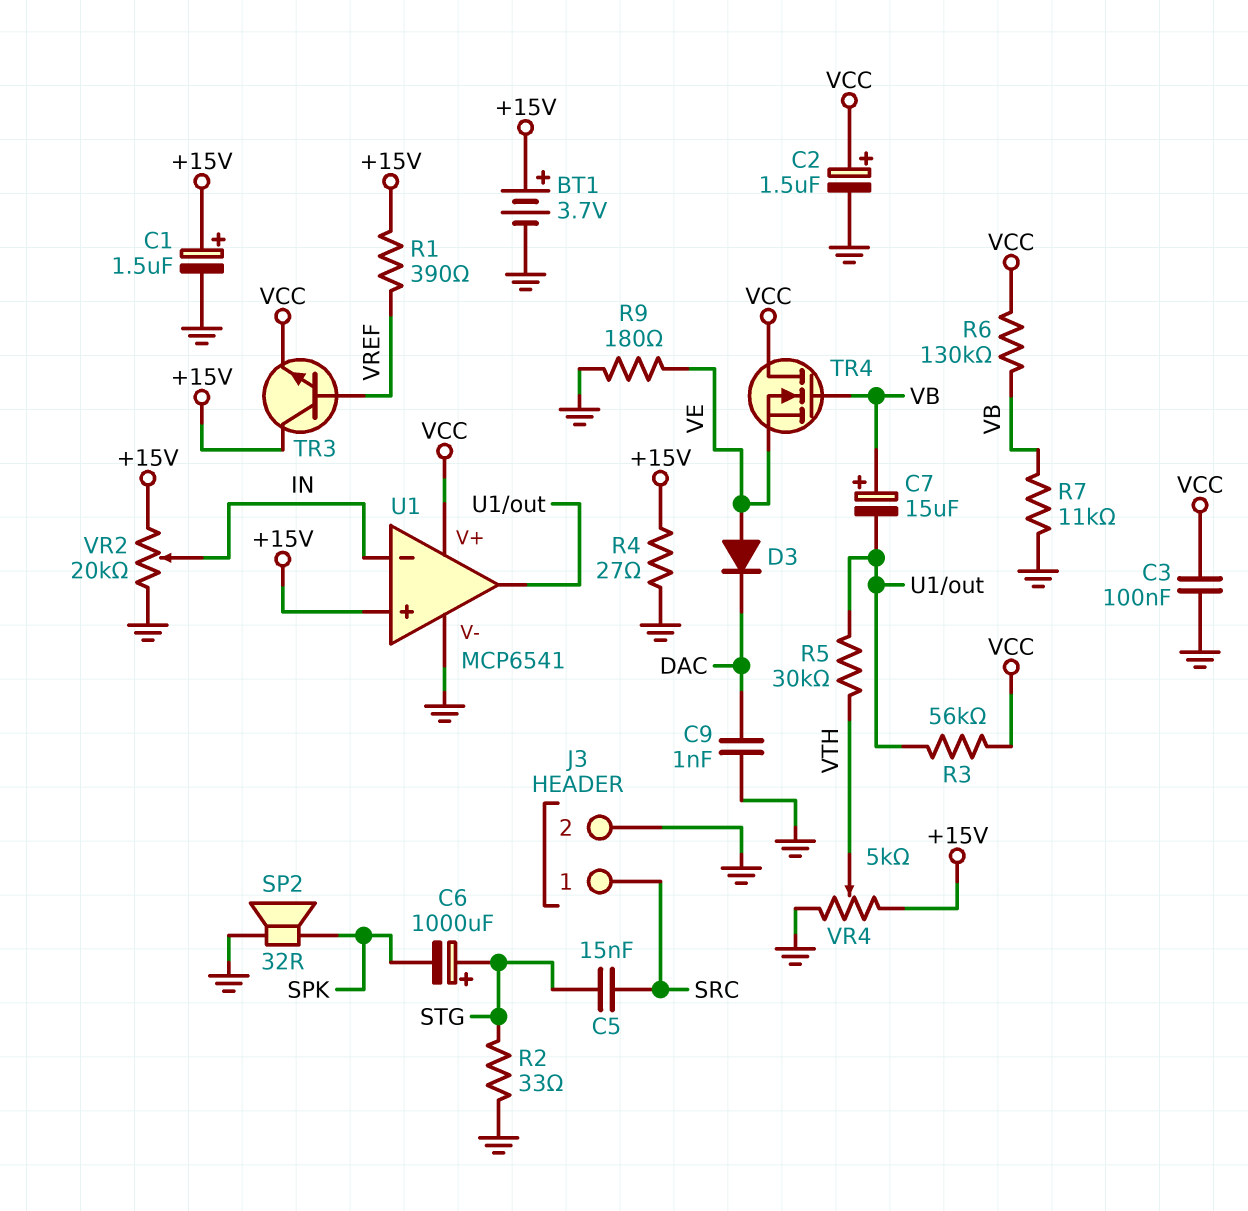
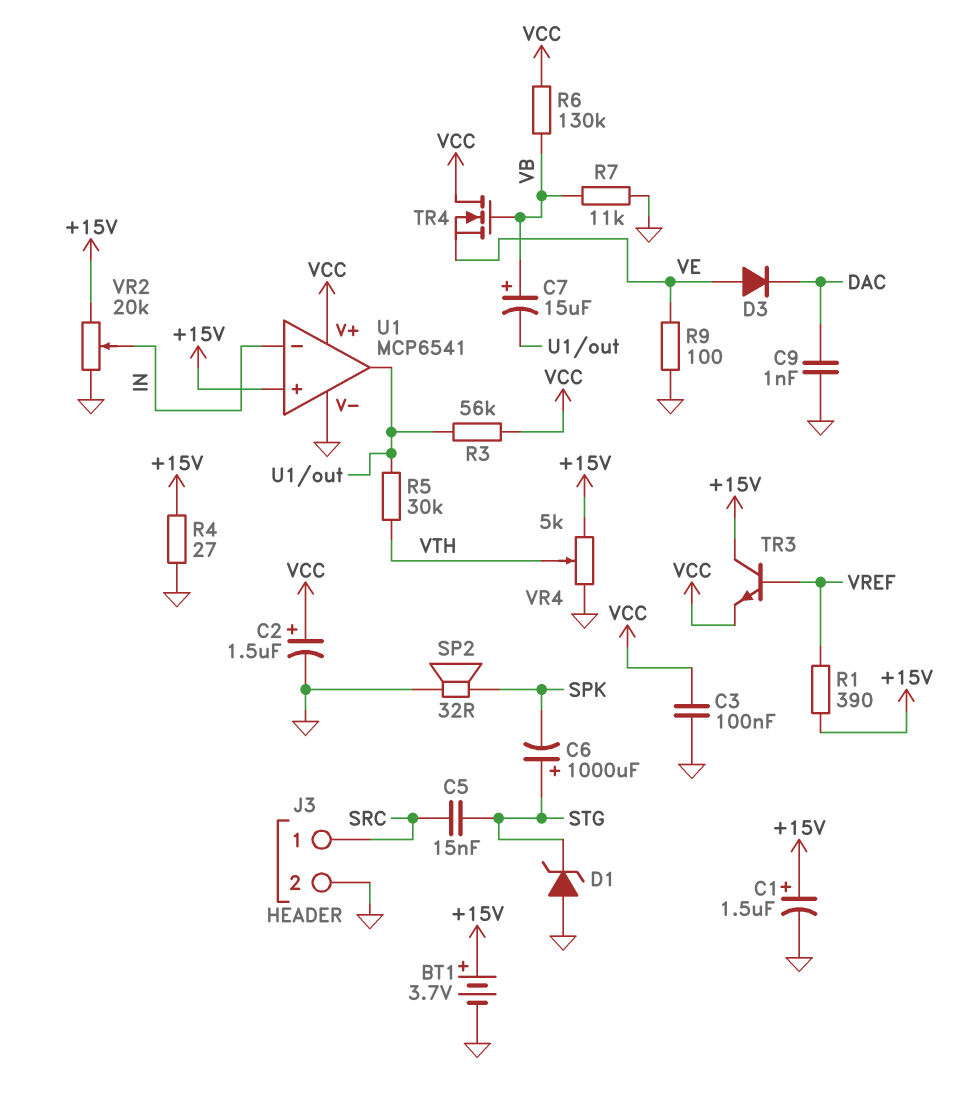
D1: none -> zener (A GND, K STG)
R2: 33 (GND, STG) -> none
R9: 180 (GND, VE) -> 100 (GND, VE)

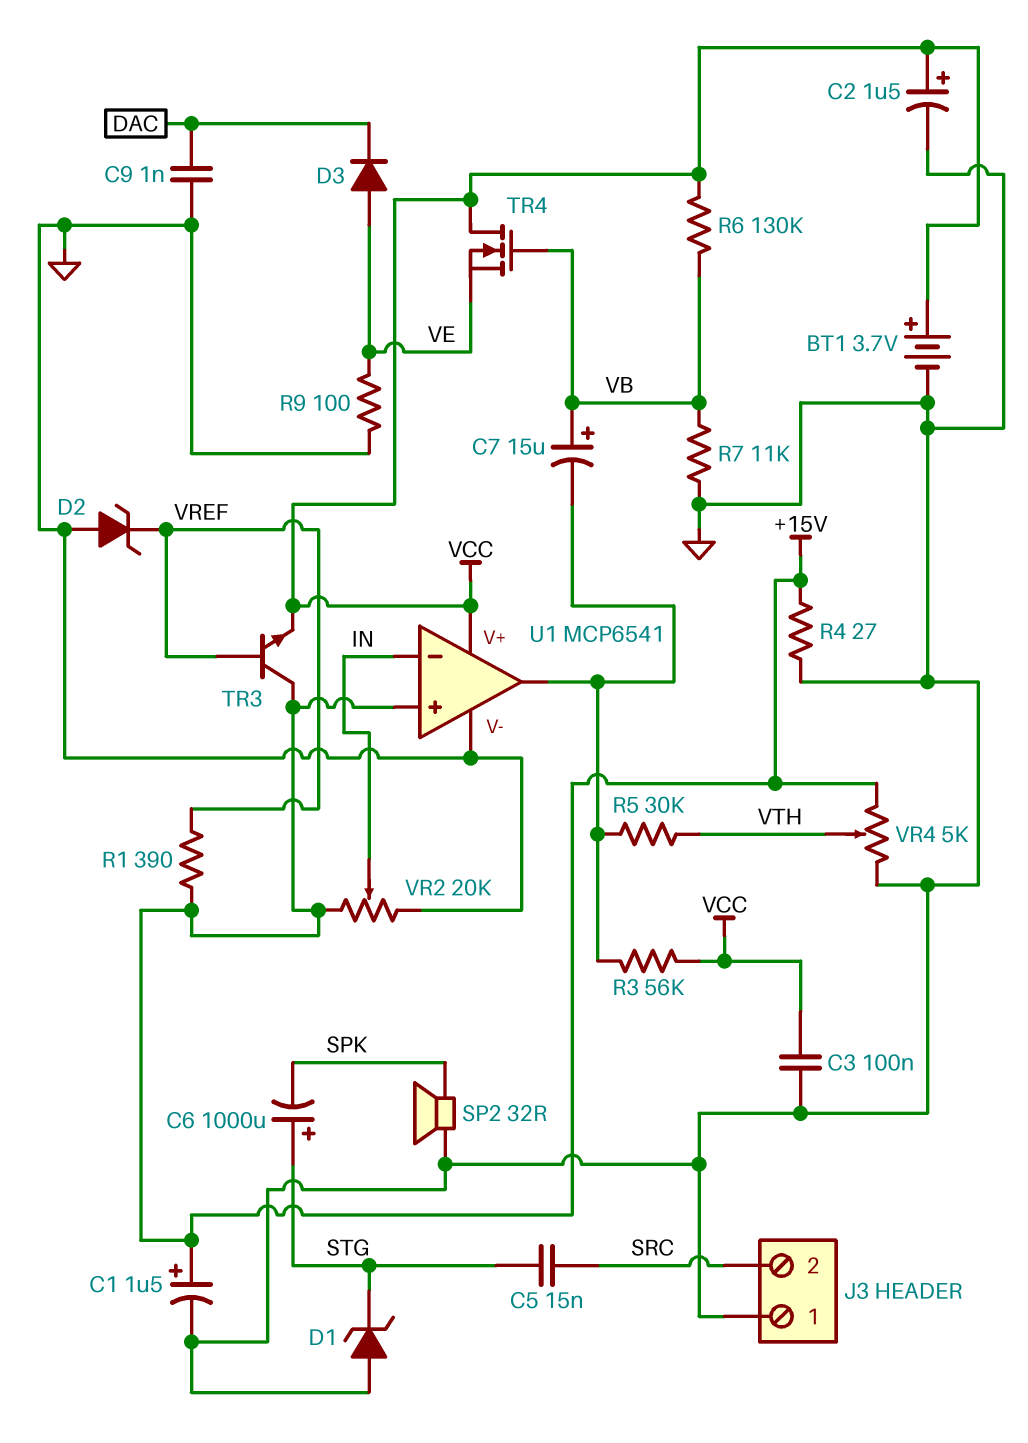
BT1: 3.7V (plus +15V, minus GND) -> 3.7V (plus VCC, minus GND)
D2: none -> zener (A GND, K VREF)
J3 pin 1: SRC -> GND
J3 pin 2: GND -> SRC

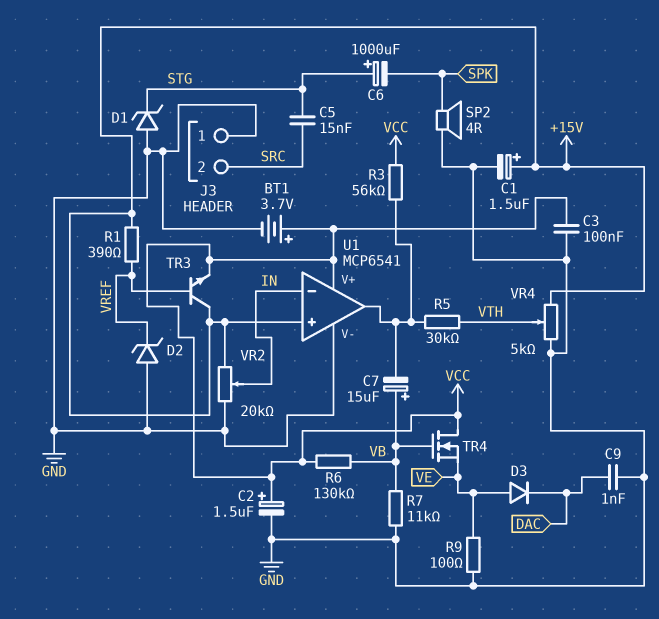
R4: 27 (+15V, GND) -> none
SP2: speaker 32R (GND, SPK) -> speaker 4R (GND, SPK)

